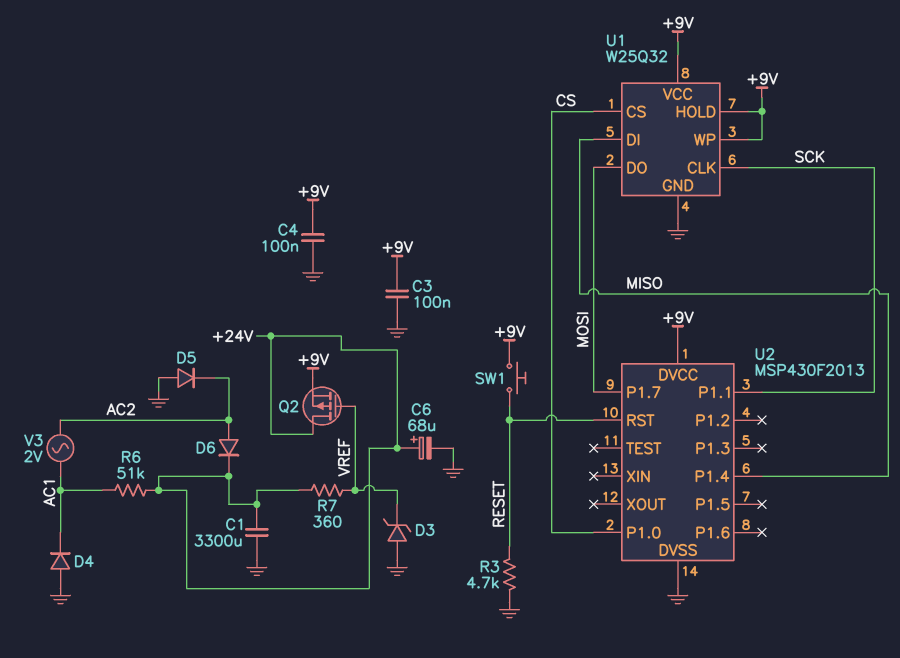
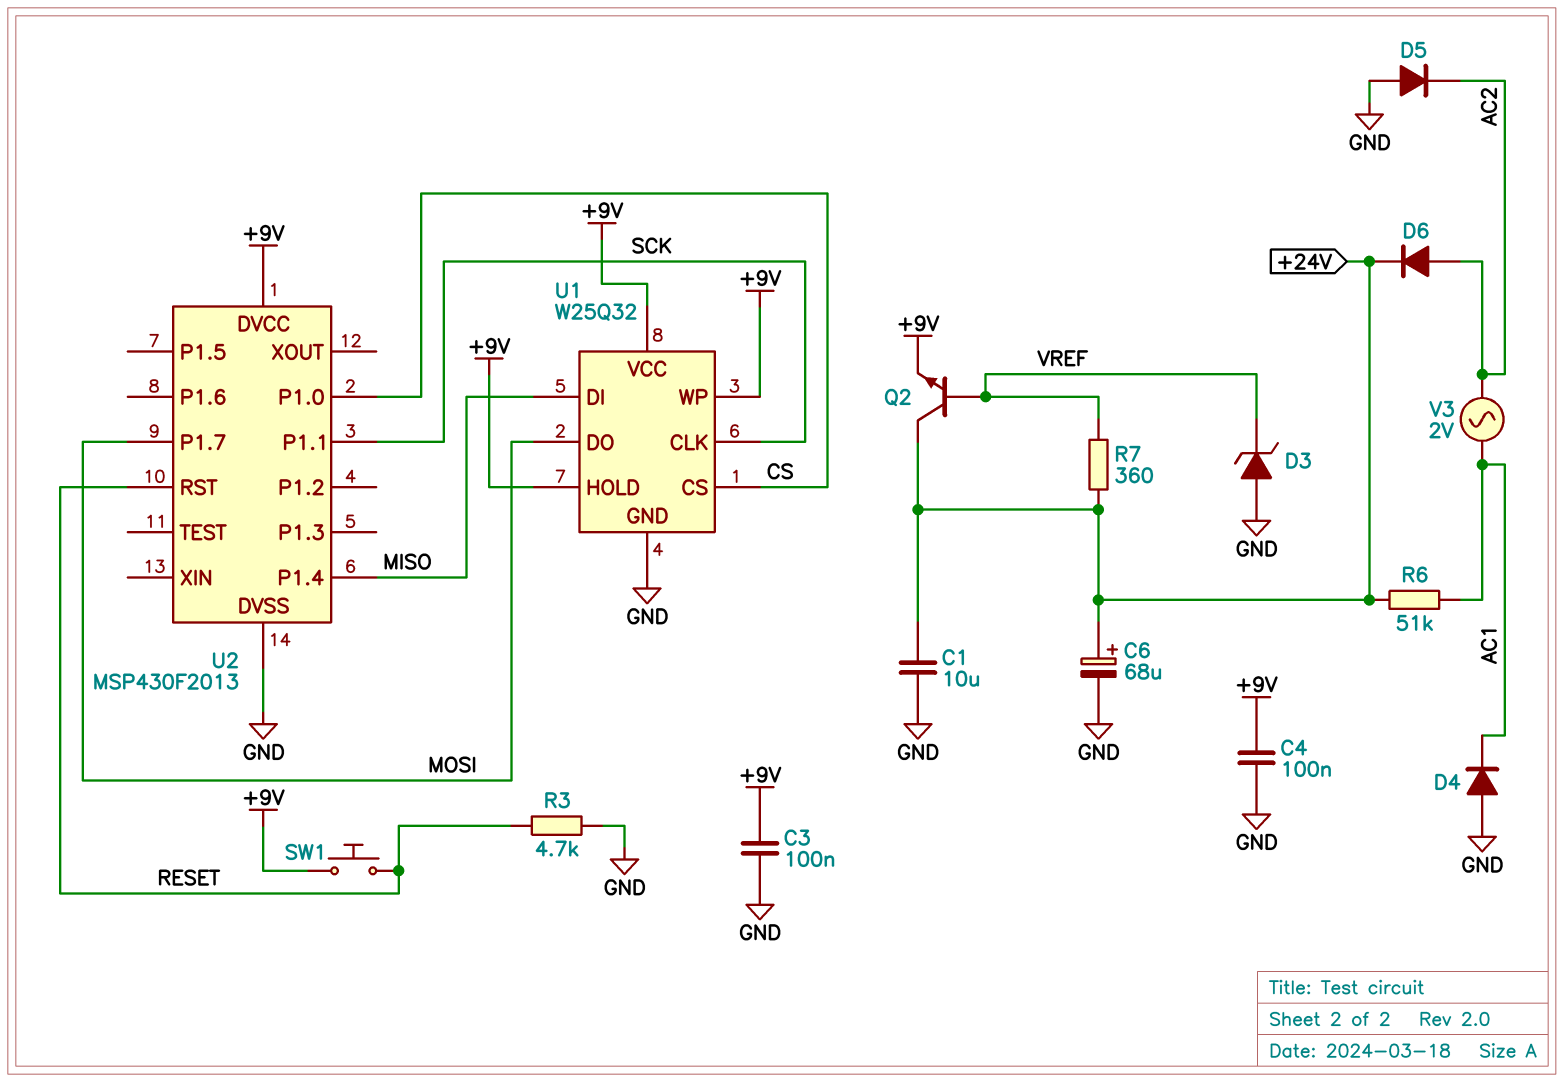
C1: 3300uF (+24V, GND) -> 10uF (+24V, GND)
Q2: PMOS (G VREF, D +24V, S +9V) -> NPN (B VREF, C +24V, E +9V)

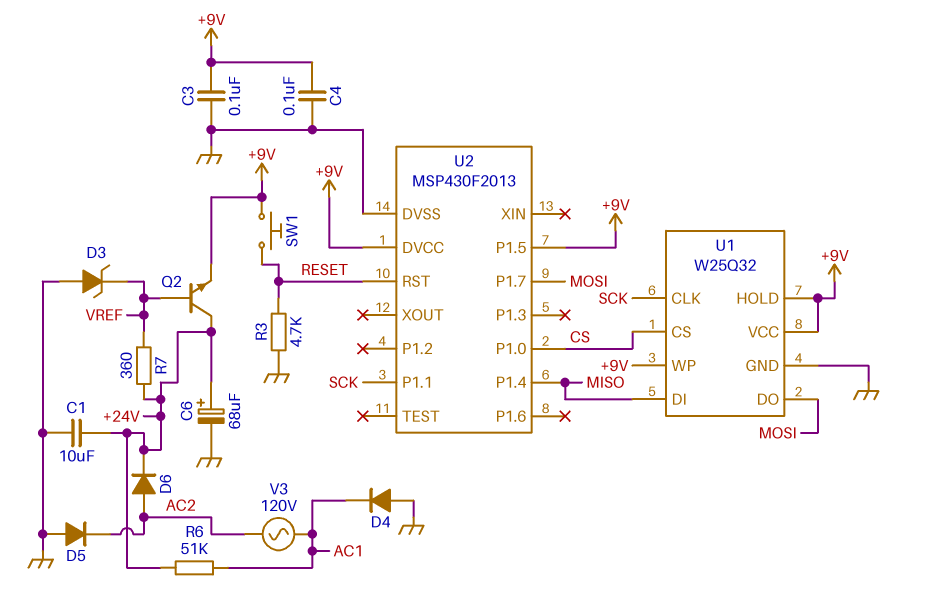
U2 pin P1.5: none -> +9V
V3: AC 2V (AC1, AC2) -> AC 120V (AC1, AC2)

